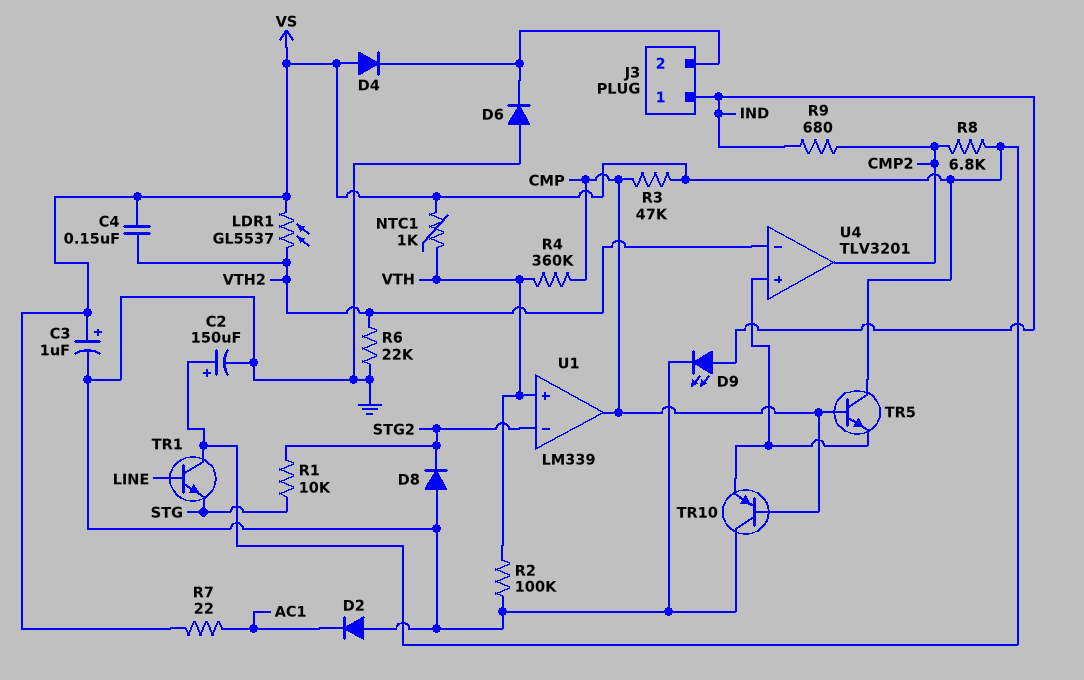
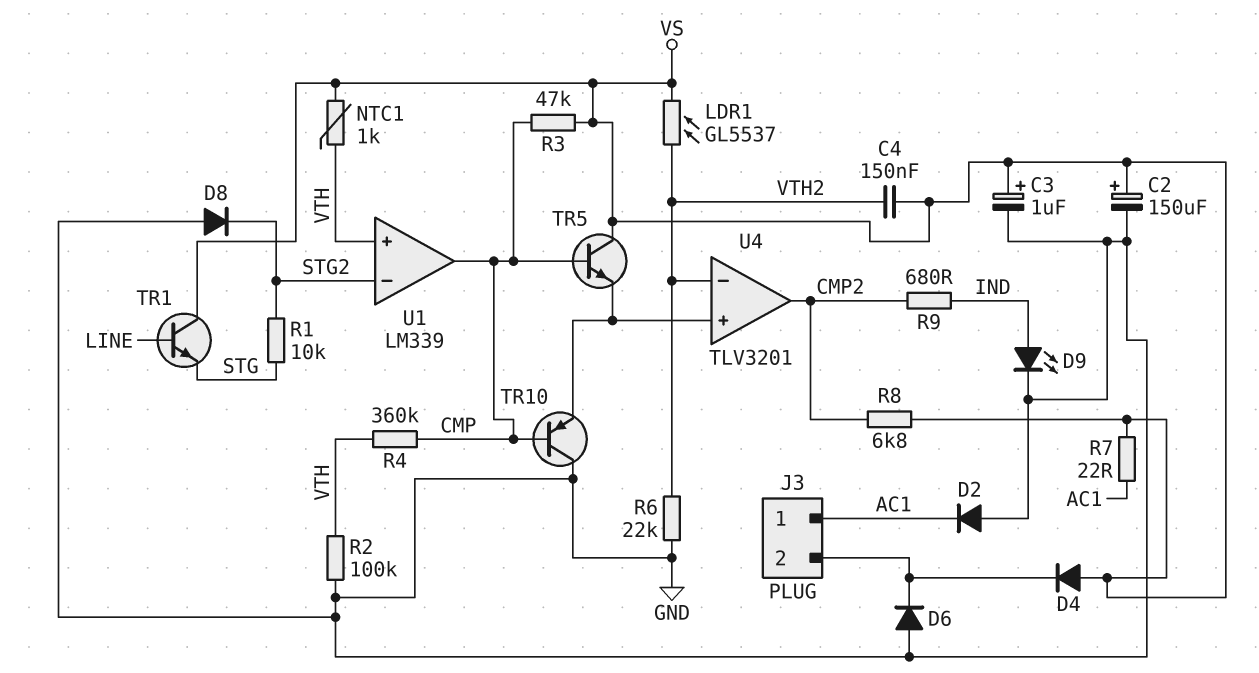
J3 pin 1: IND -> AC1

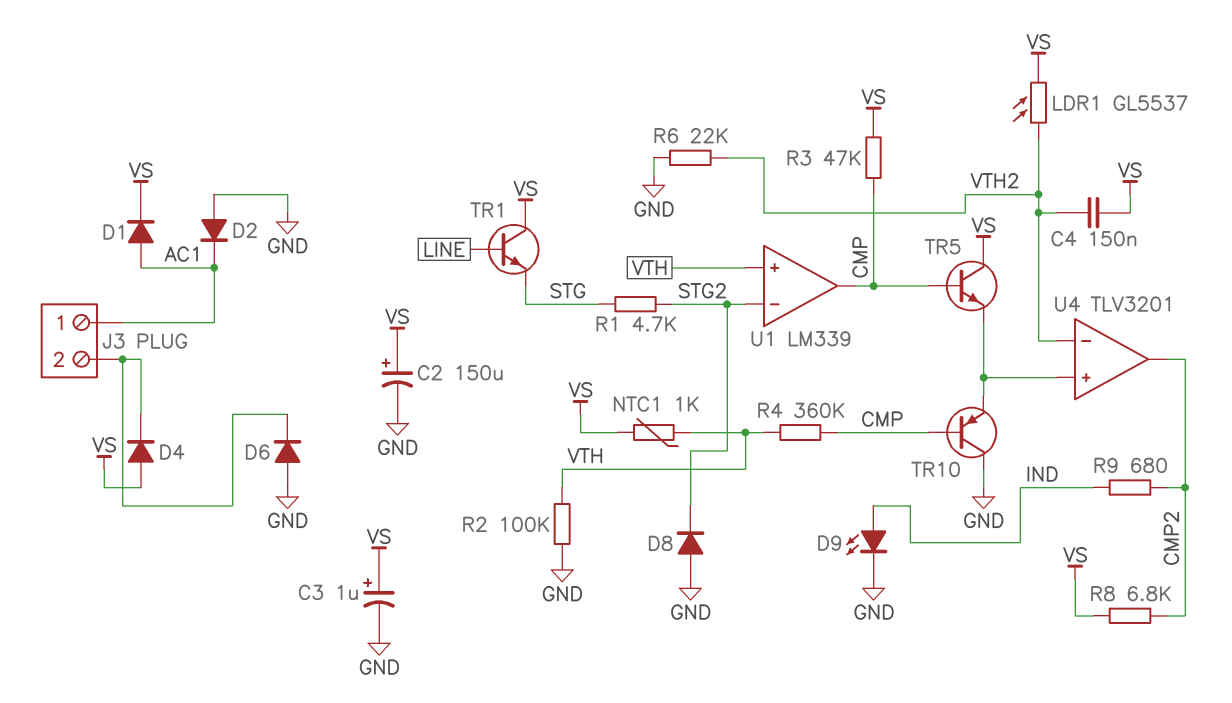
D1: none -> diode (A AC1, K VS)
R1: 10k (STG, STG2) -> 4.7k (STG, STG2)
R7: 22 (AC1, VS) -> none

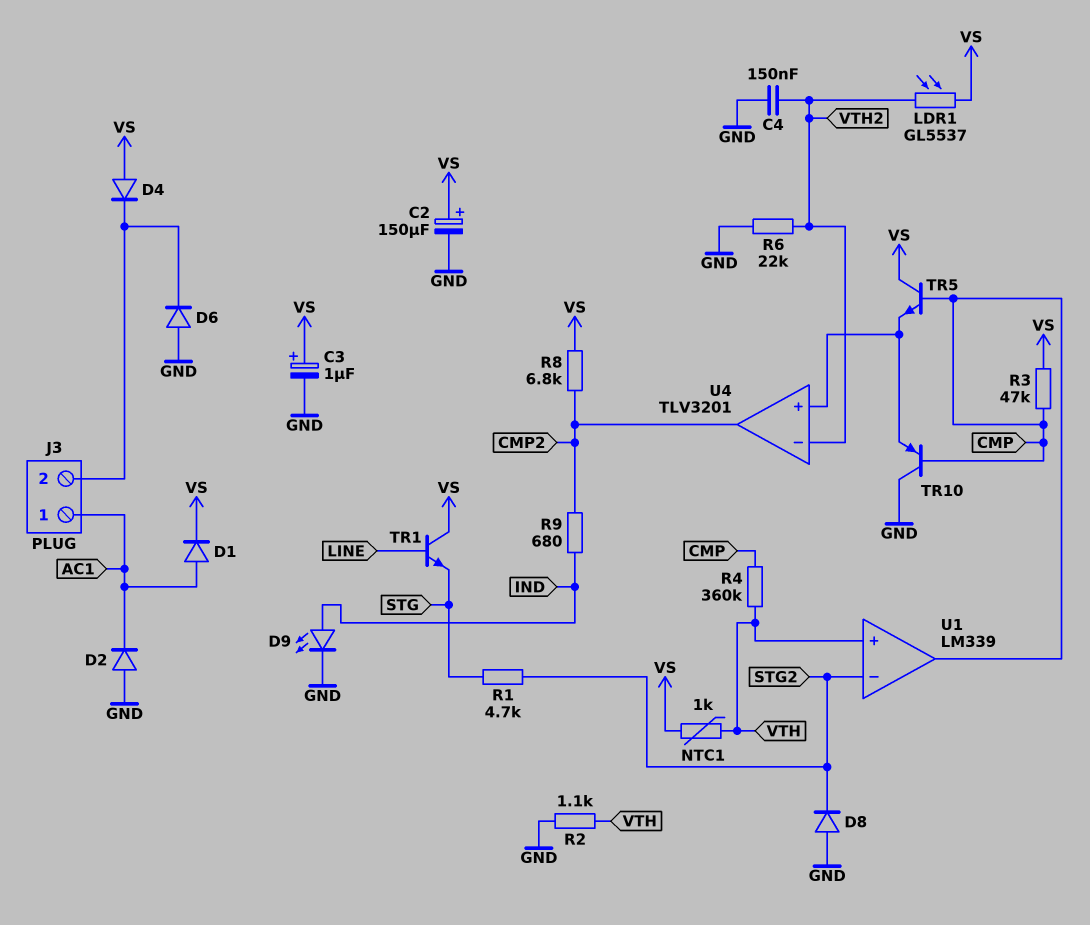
C4: 150nF (VS, VTH2) -> 150nF (GND, VTH2)
R2: 100k (GND, VTH) -> 1.1k (GND, VTH)

